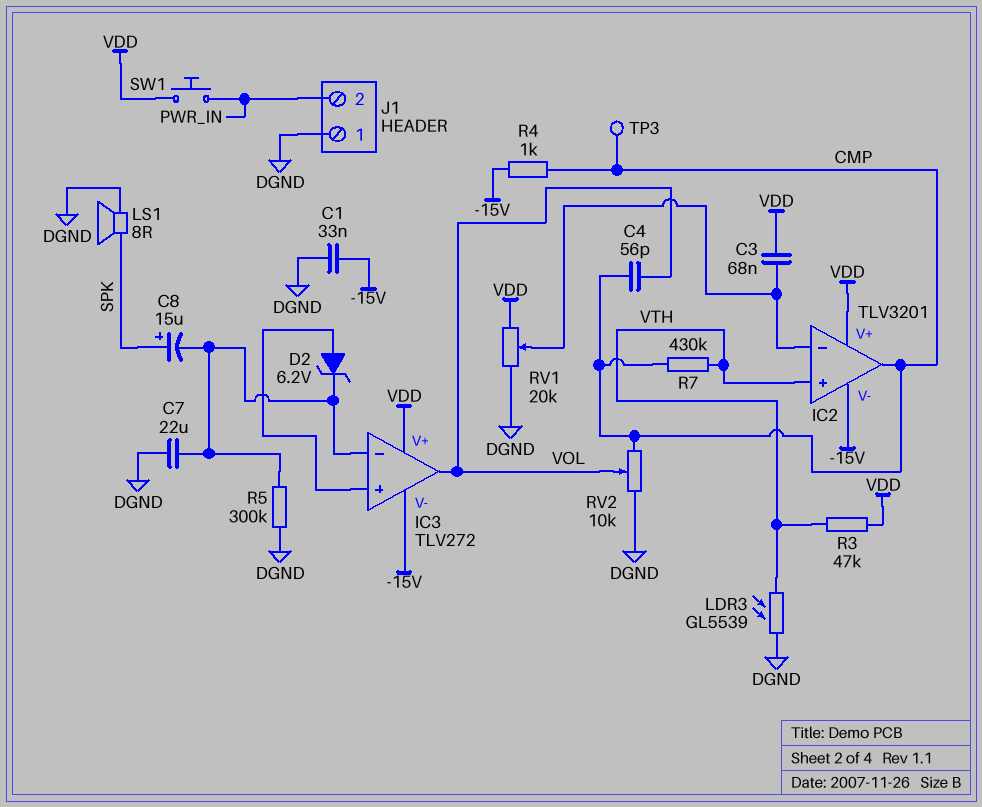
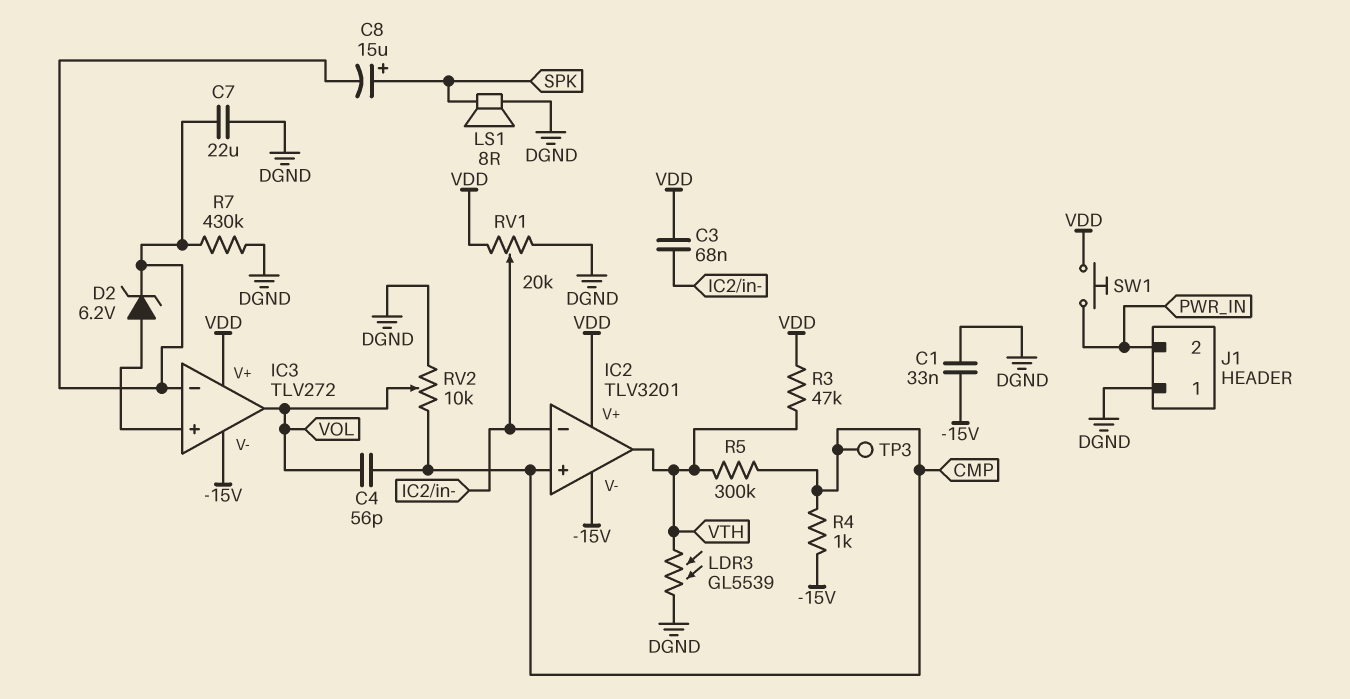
IC2 pin in+: VTH -> CMP
IC2 pin out: CMP -> VTH
R5: 300k (DGND, IC3/in-) -> 300k (CMP, VTH)
R7: 430k (CMP, VTH) -> 430k (DGND, IC3/in-)

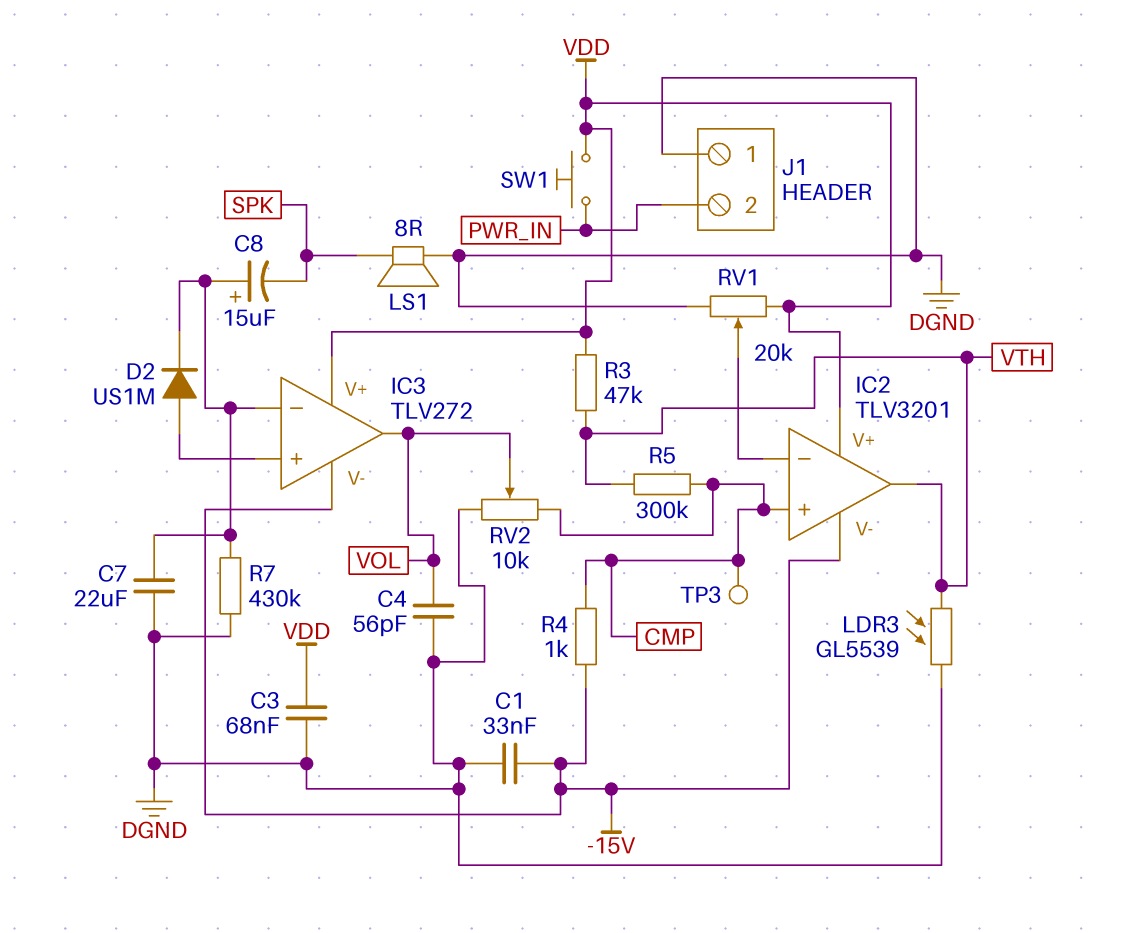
C3: 68nF (IC2/in-, VDD) -> 68nF (DGND, VDD)
C4: 56pF (CMP, VOL) -> 56pF (DGND, VOL)
C8: 15uF (plus SPK, minus IC3/in-) -> 15uF (plus IC3/in-, minus SPK)
D2: zener 6.2V (A IC3/in+, K IC3/in-) -> diode US1M (A IC3/in+, K IC3/in-)

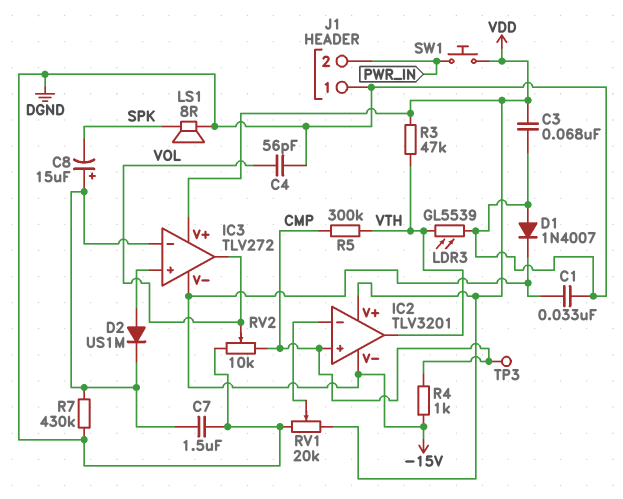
C7: 22uF (DGND, IC3/in-) -> 1.5uF (DGND, IC3/in-)
D1: none -> diode 1N4007 (A DGND, K -15V)

